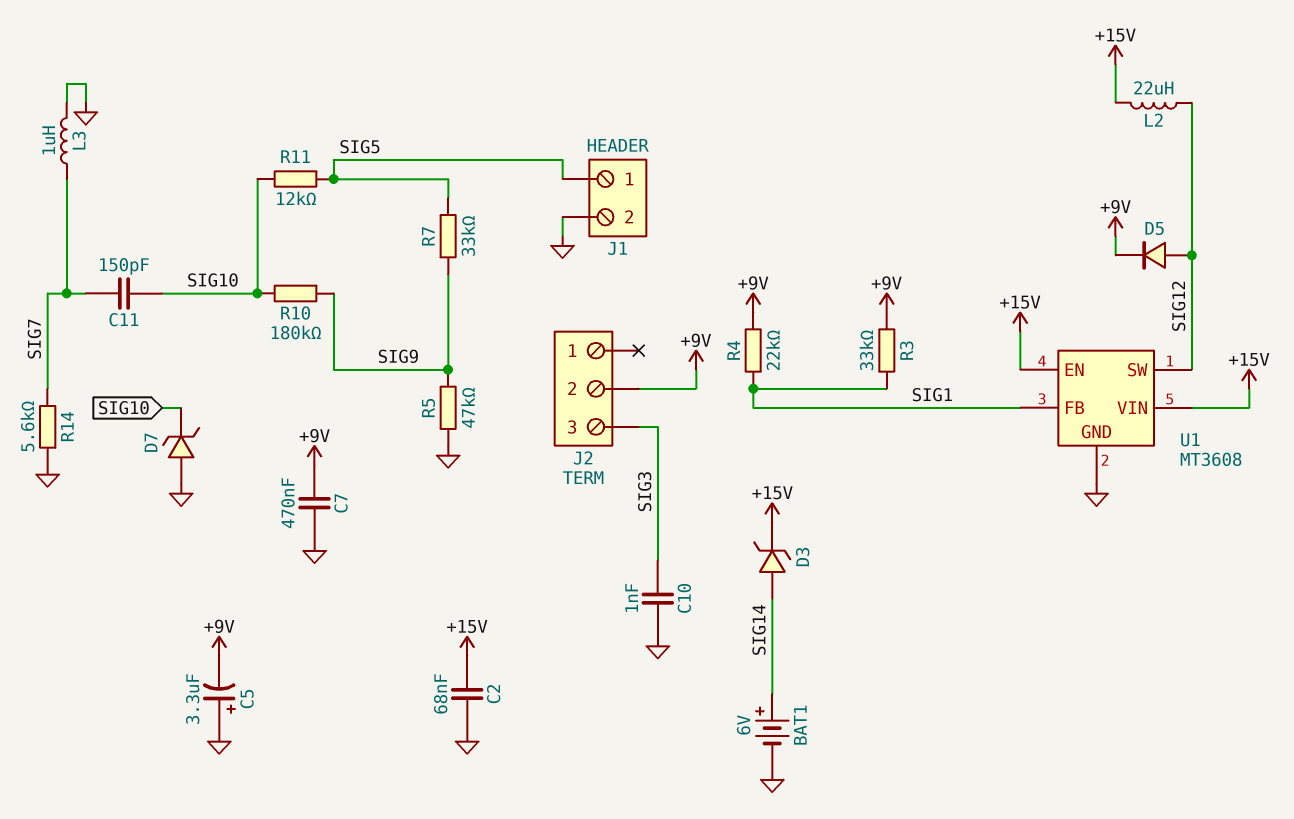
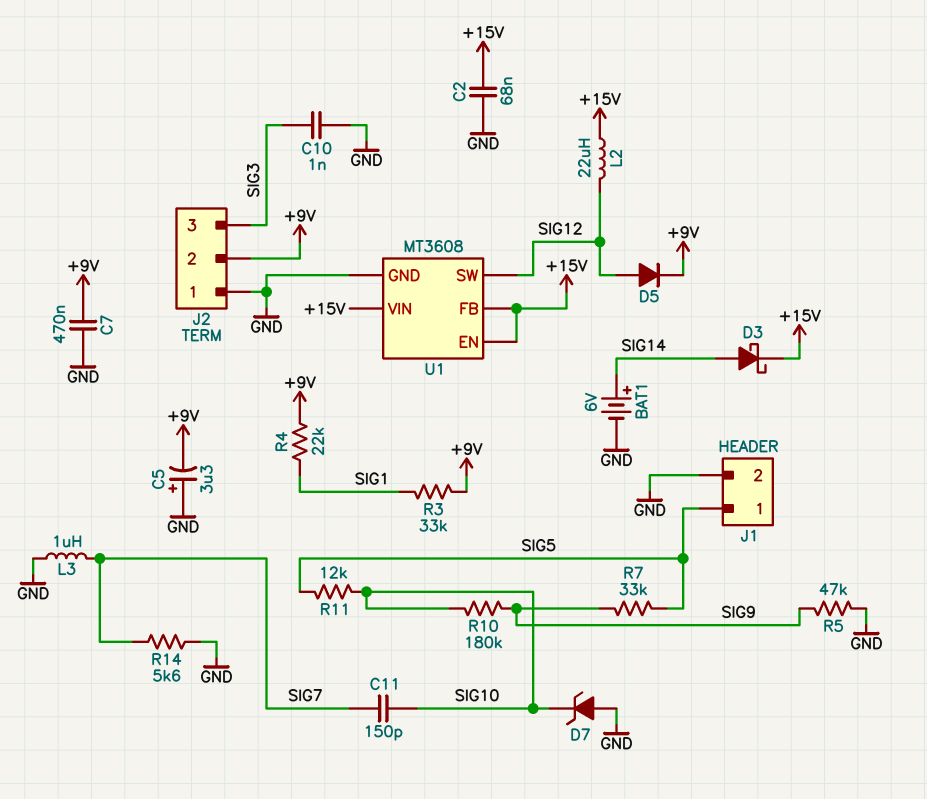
D3: zener (A SIG14, K +15V) -> schottky (A SIG14, K +15V)
J2 pin 1: none -> GND
U1 pin FB: SIG1 -> +15V

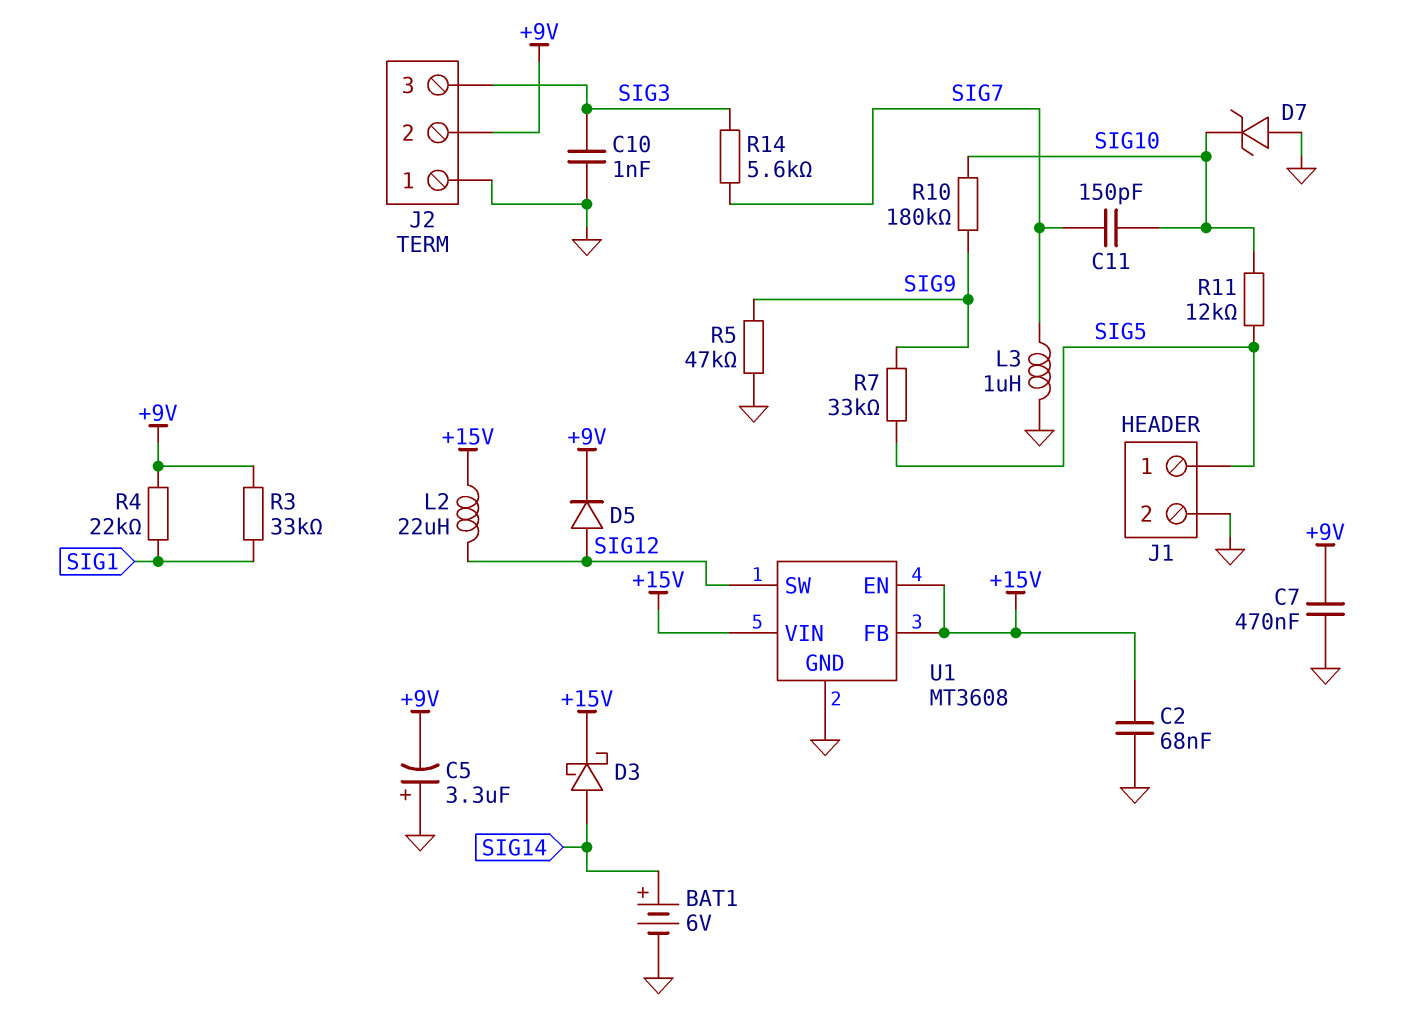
R14: 5.6k (GND, SIG7) -> 5.6k (SIG3, SIG7)

